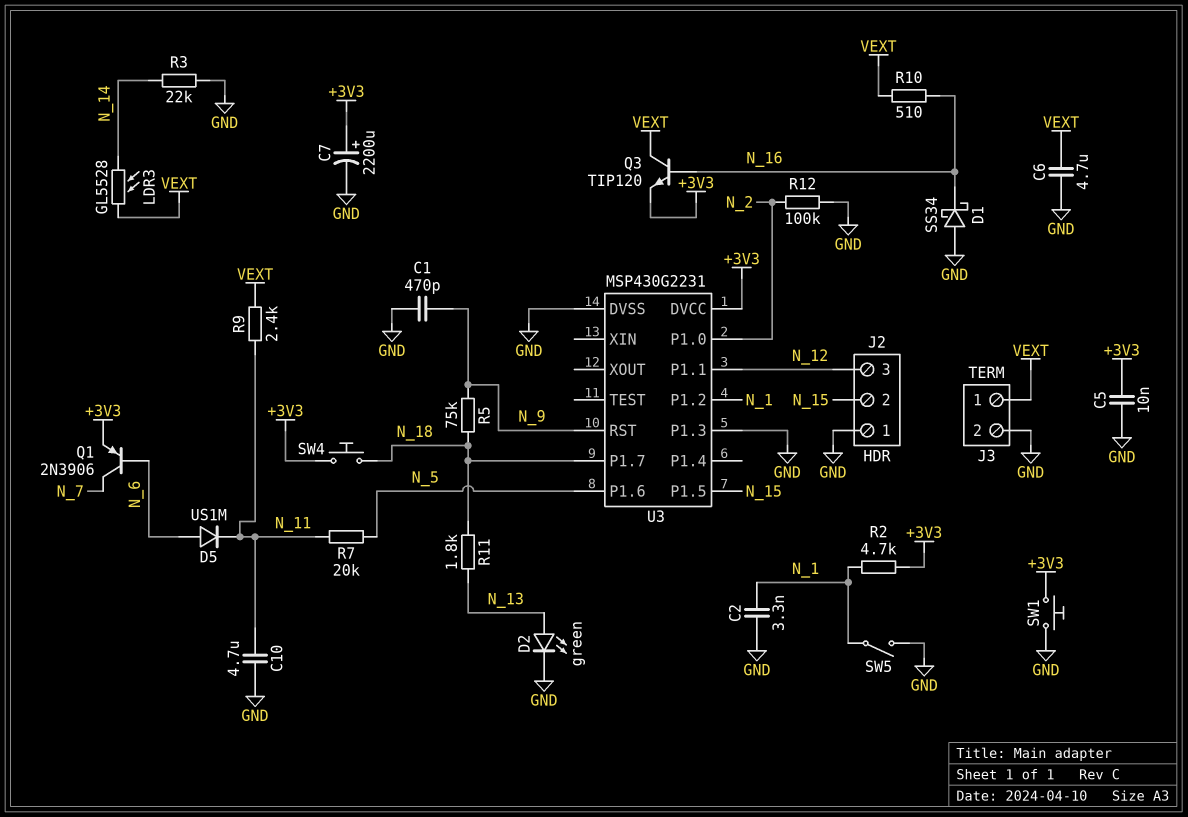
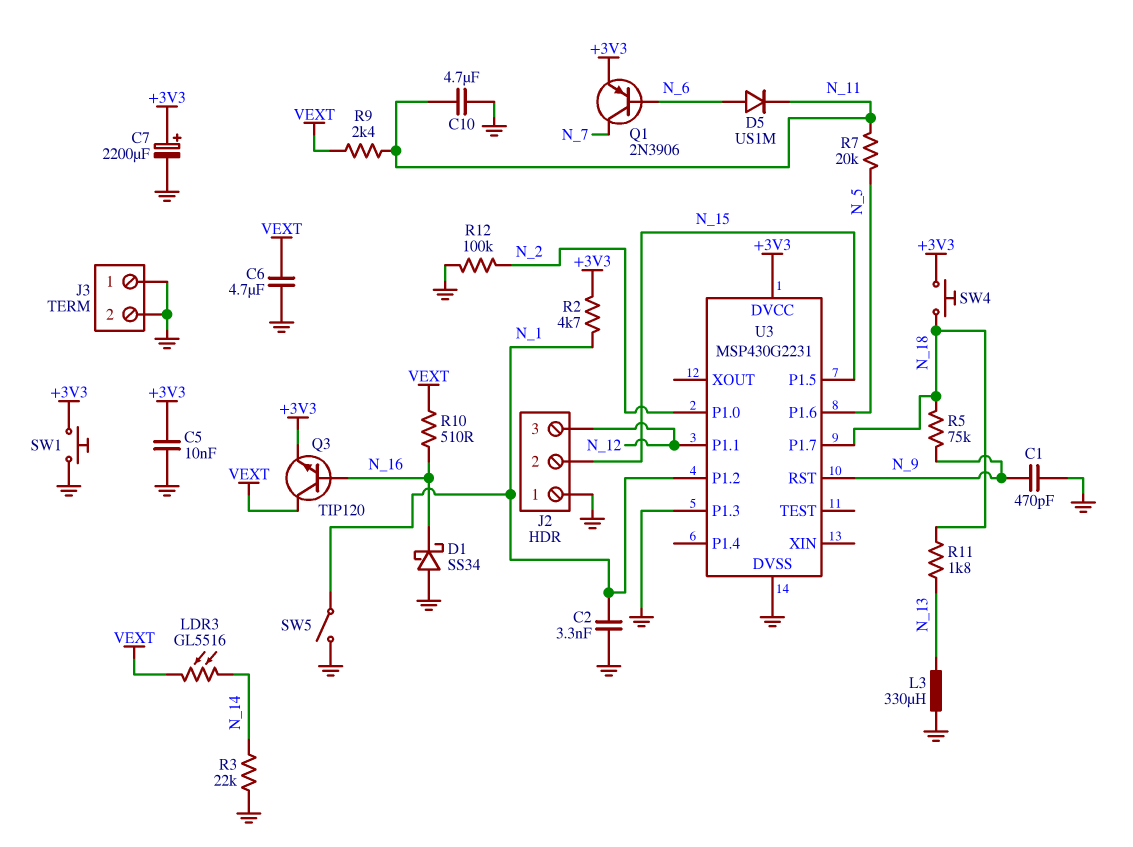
D2: LED green (A N_13, K GND) -> none
J3 pin 1: VEXT -> GND
L3: none -> 330uH (GND, N_13)
LDR3: GL5528 (N_14, VEXT) -> GL5516 (N_14, VEXT)

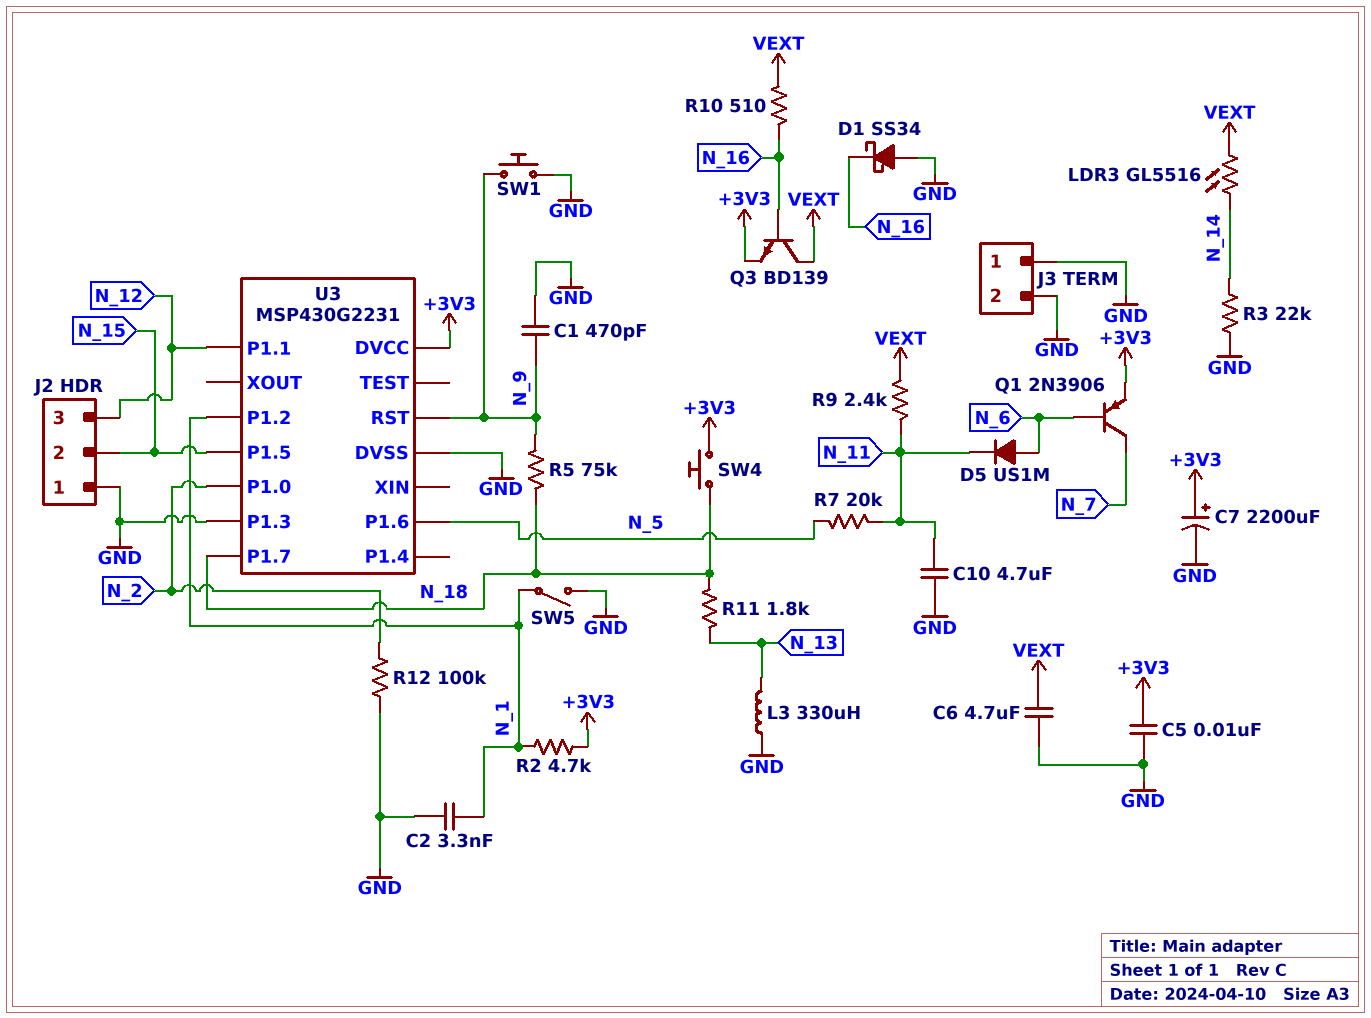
Q3: NPN TIP120 (B N_16, C VEXT, E +3V3) -> NPN BD139 (B N_16, C VEXT, E +3V3)
SW1: button (+3V3, GND) -> button (GND, N_9)

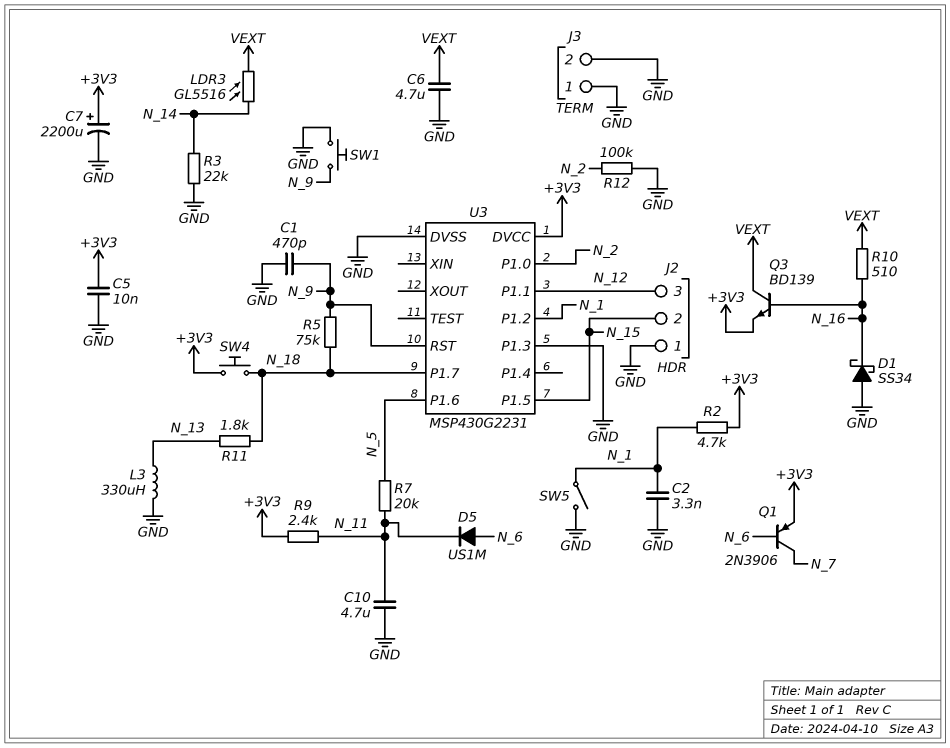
R9: 2.4k (N_11, VEXT) -> 2.4k (+3V3, N_11)

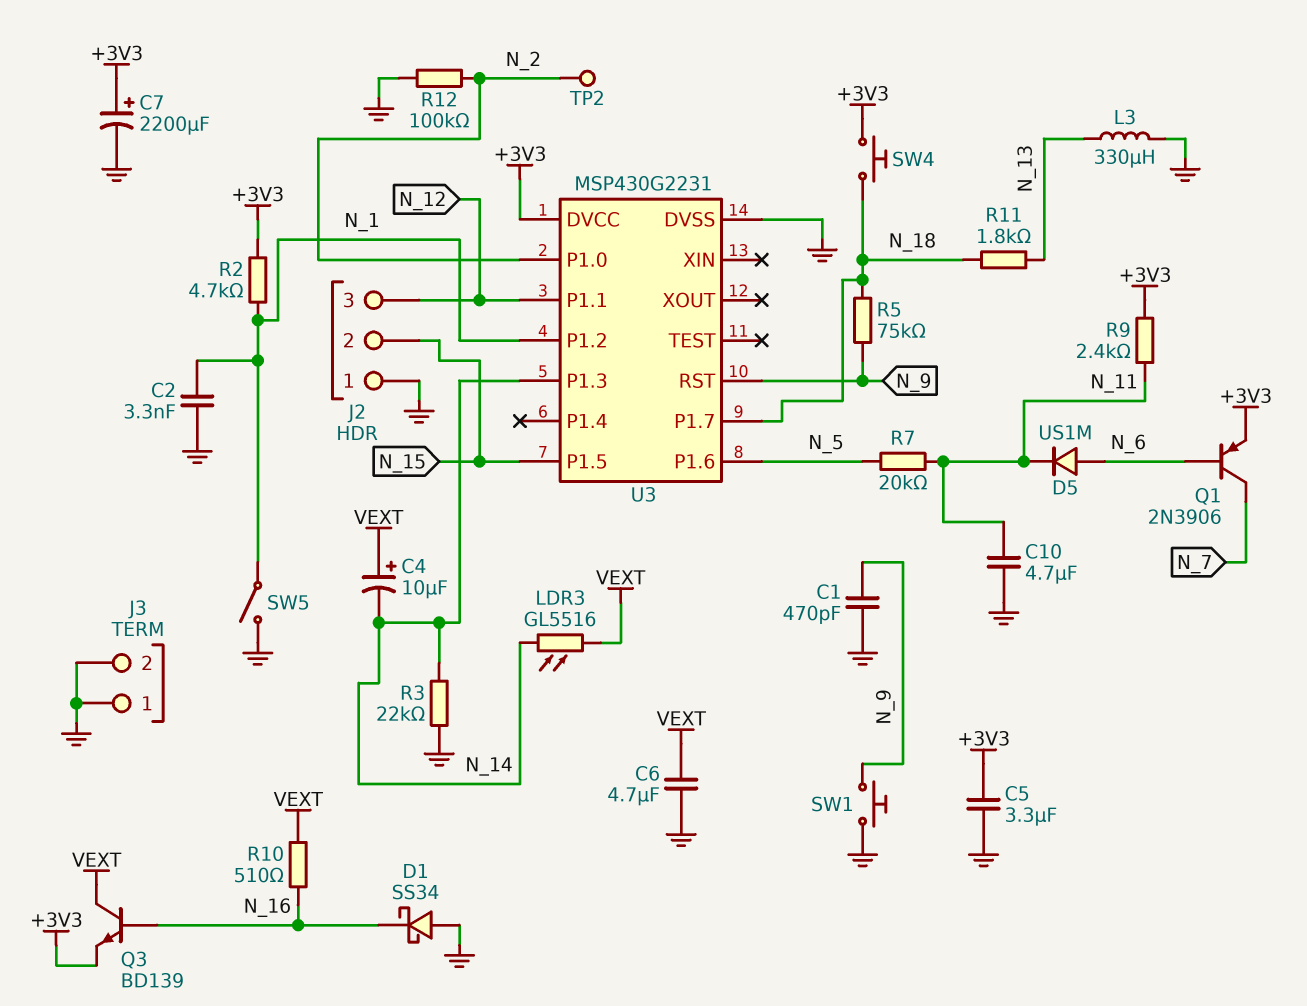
C4: none -> 10uF (plus VEXT, minus N_14)
C5: 10nF (+3V3, GND) -> 3.3uF (+3V3, GND)
TP2: none -> test point (N_2)
U3 pin P1.3: GND -> N_14

